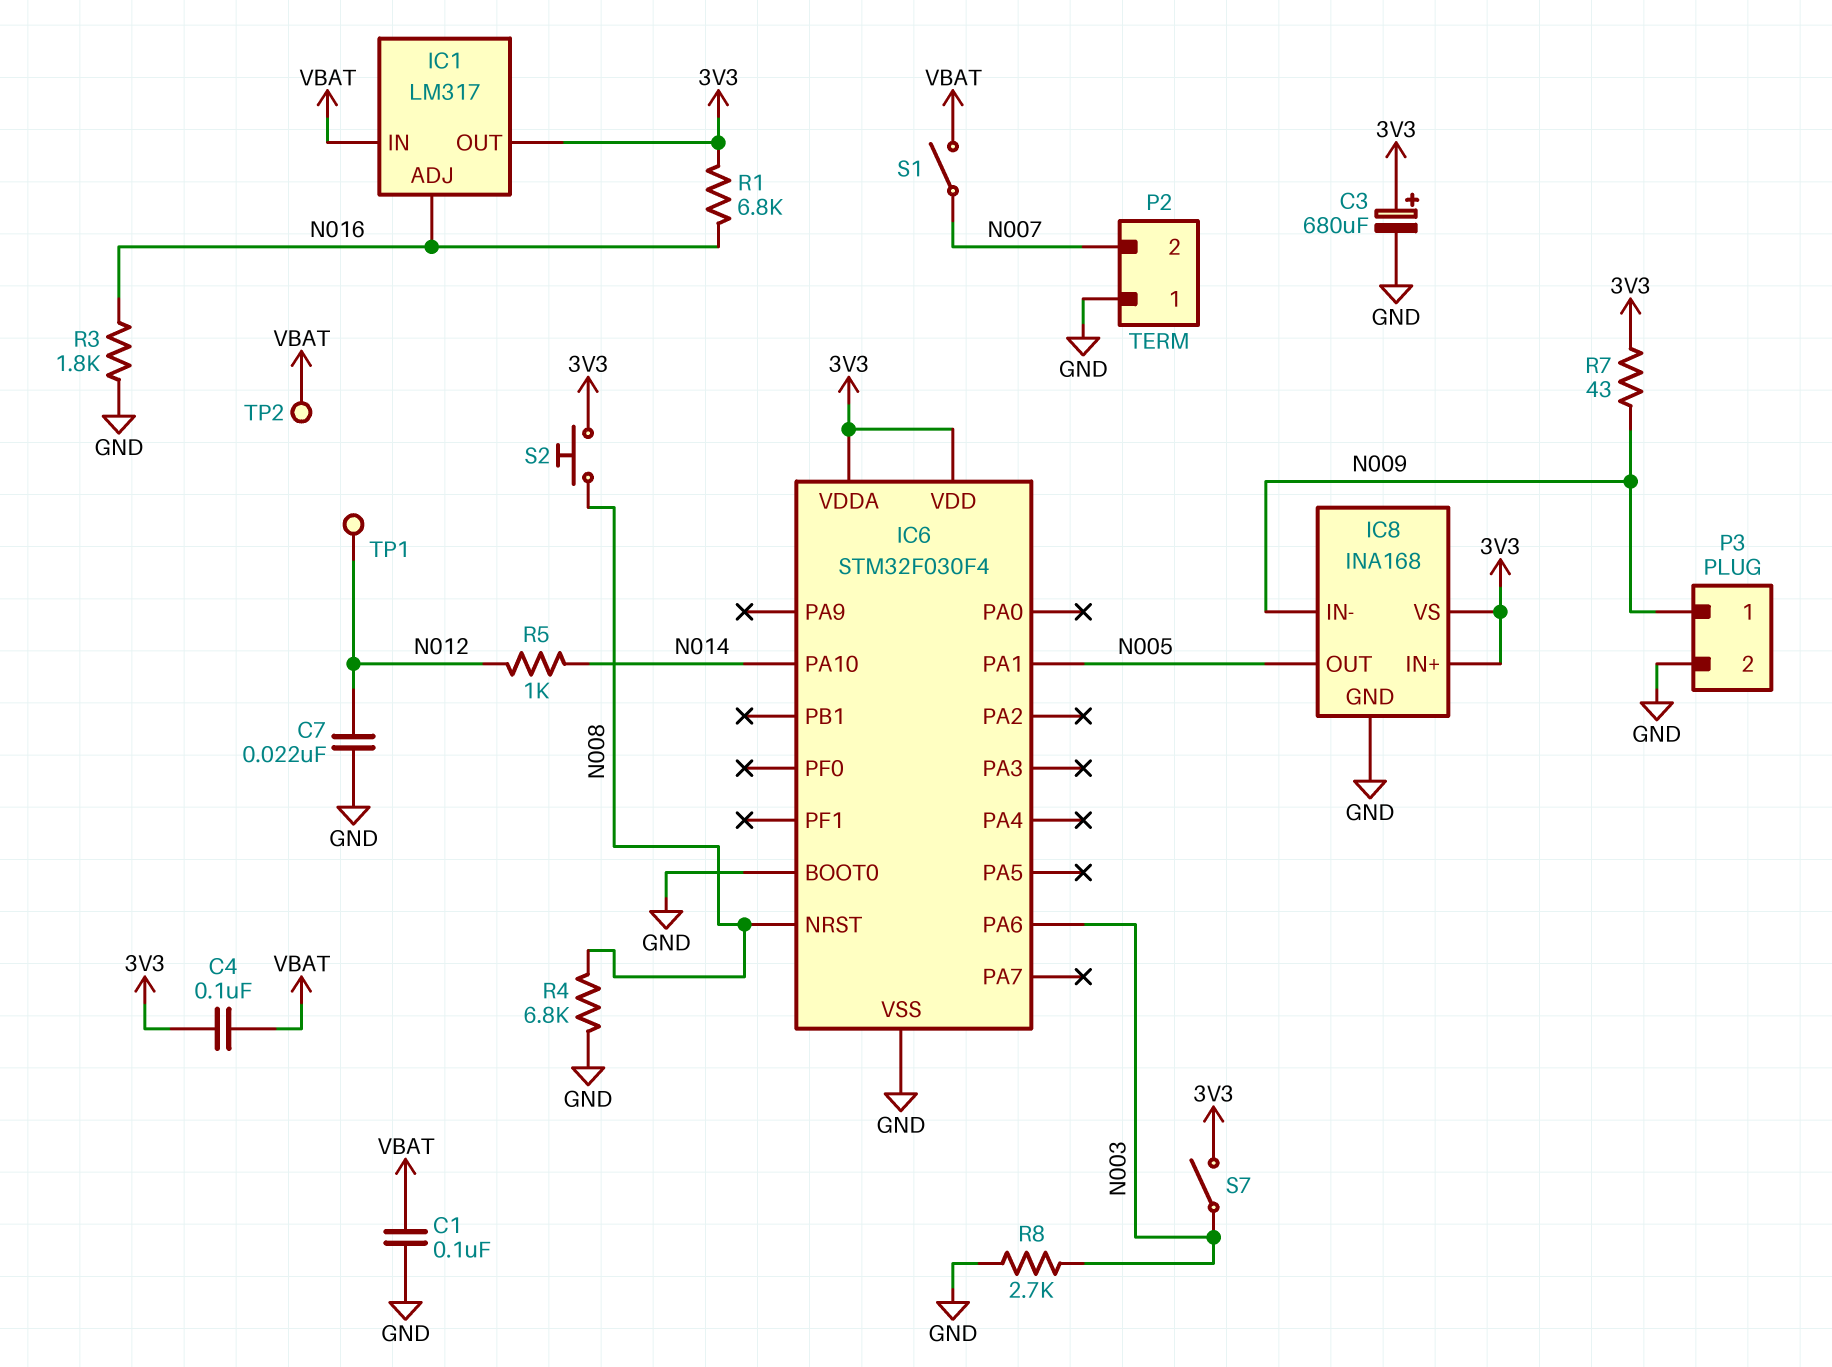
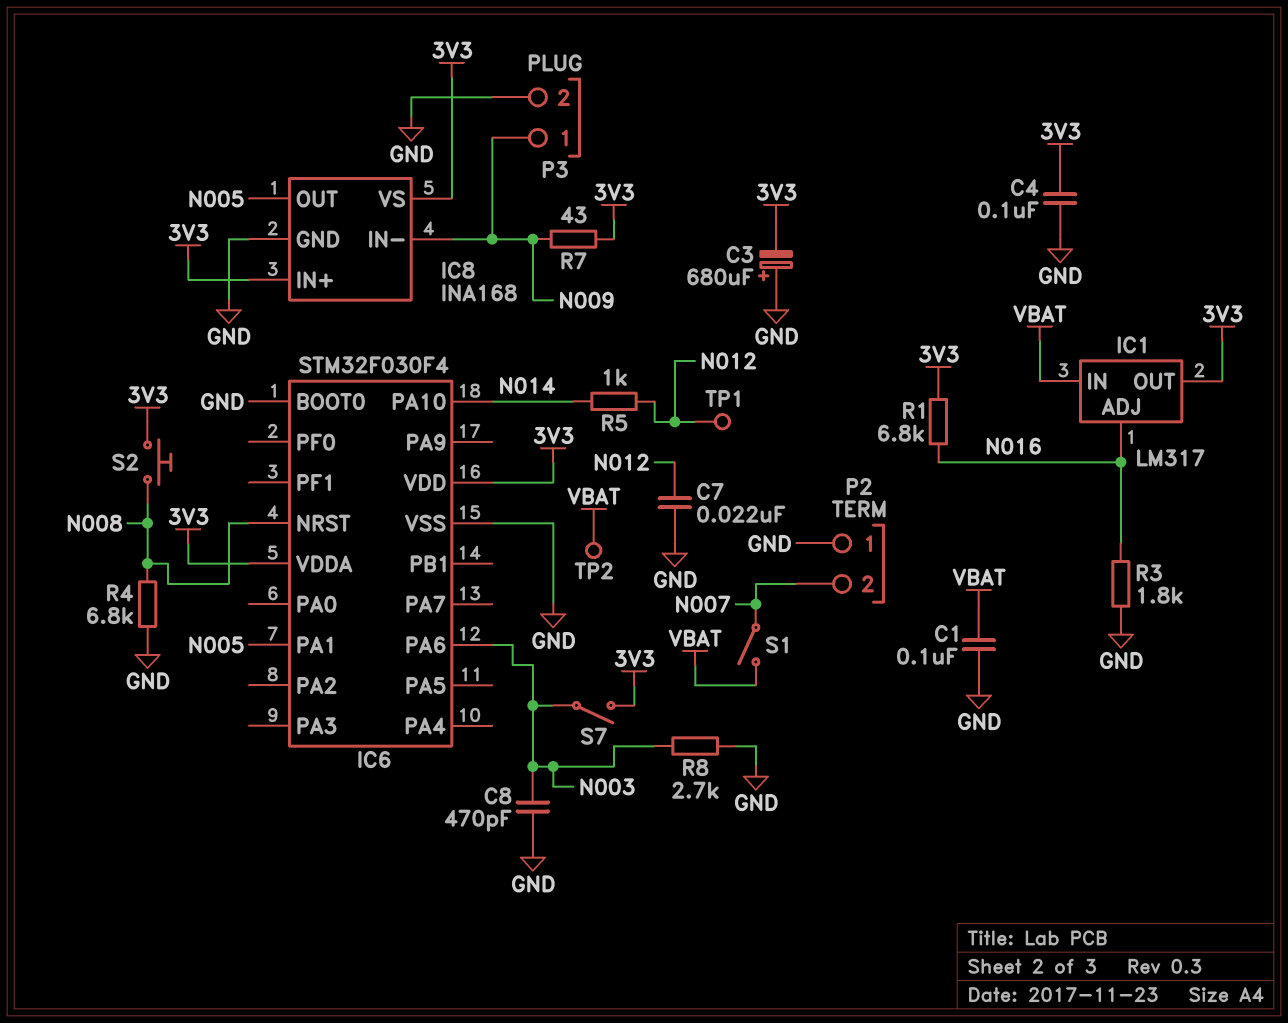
C3: 680uF (plus 3V3, minus GND) -> 680uF (plus GND, minus 3V3)
C4: 100nF (3V3, VBAT) -> 100nF (3V3, GND)
C8: none -> 470pF (GND, N003)

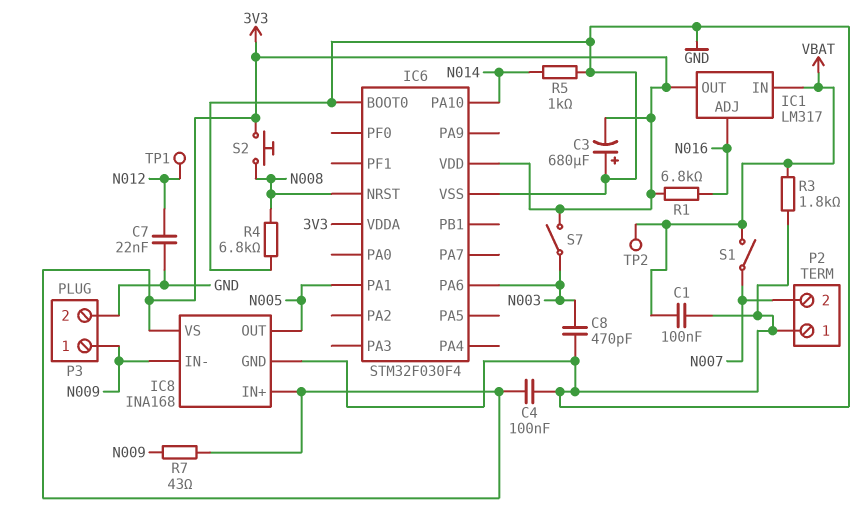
R3: 1.8k (GND, N016) -> 1.8k (GND, VBAT)
R5: 1k (N012, N014) -> 1k (GND, N014)
R8: 2.7k (GND, N003) -> none

